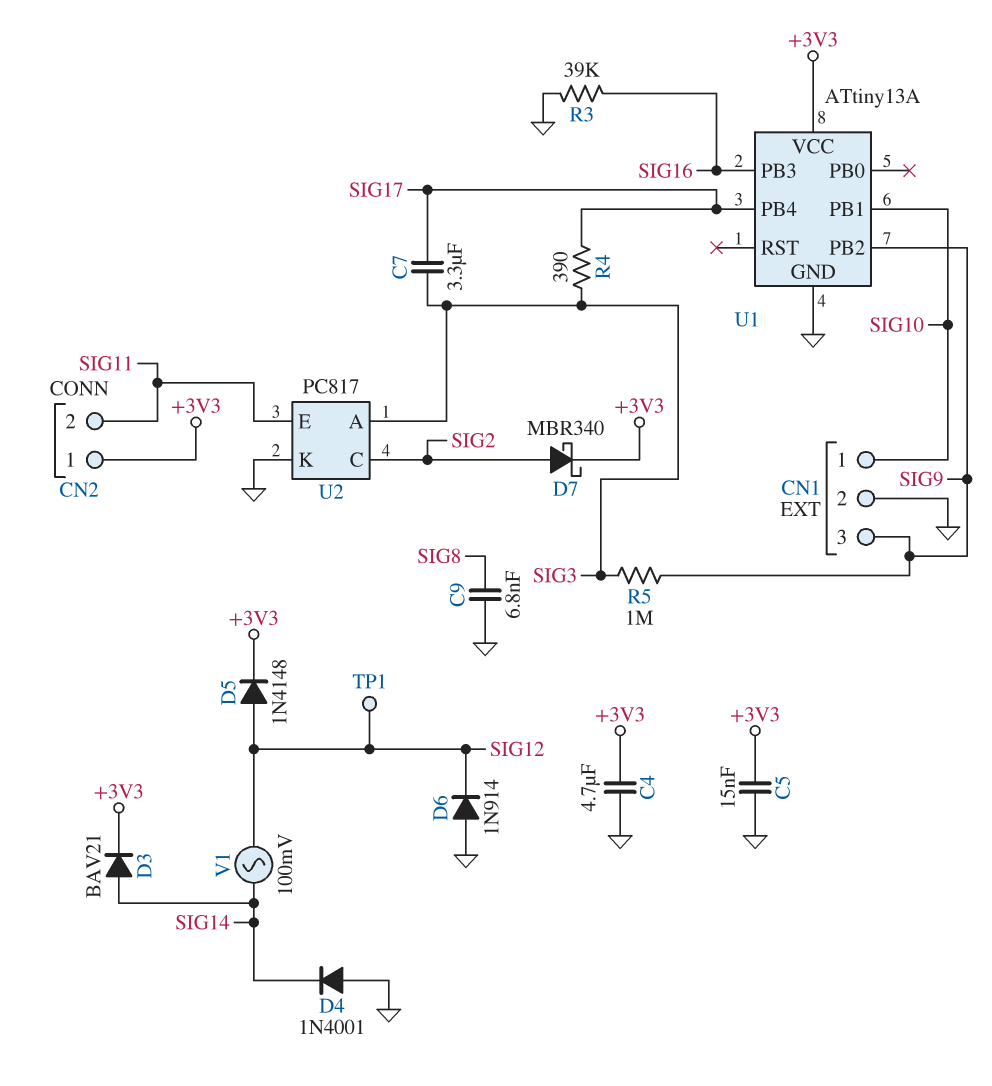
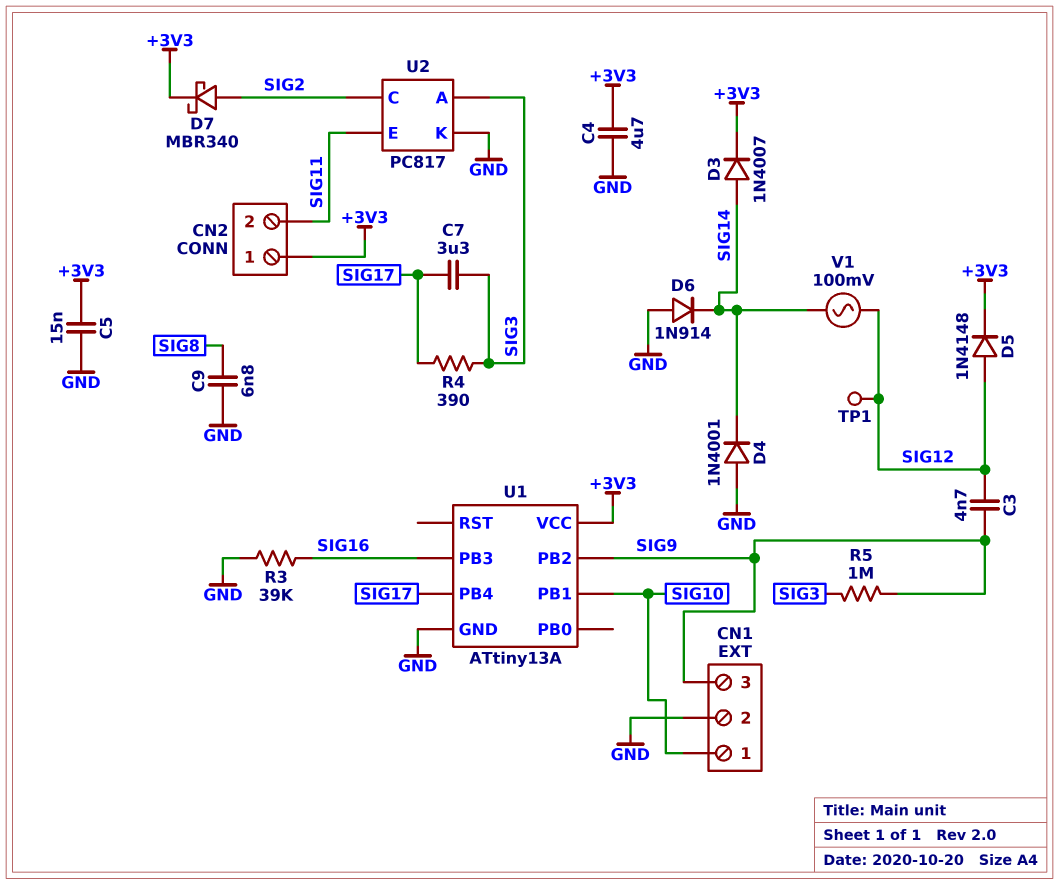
C3: none -> 4.7nF (SIG9, SIG12)
D3: diode BAV21 (A SIG14, K +3V3) -> diode 1N4007 (A SIG14, K +3V3)
D6: diode 1N914 (A GND, K SIG12) -> diode 1N914 (A GND, K SIG14)

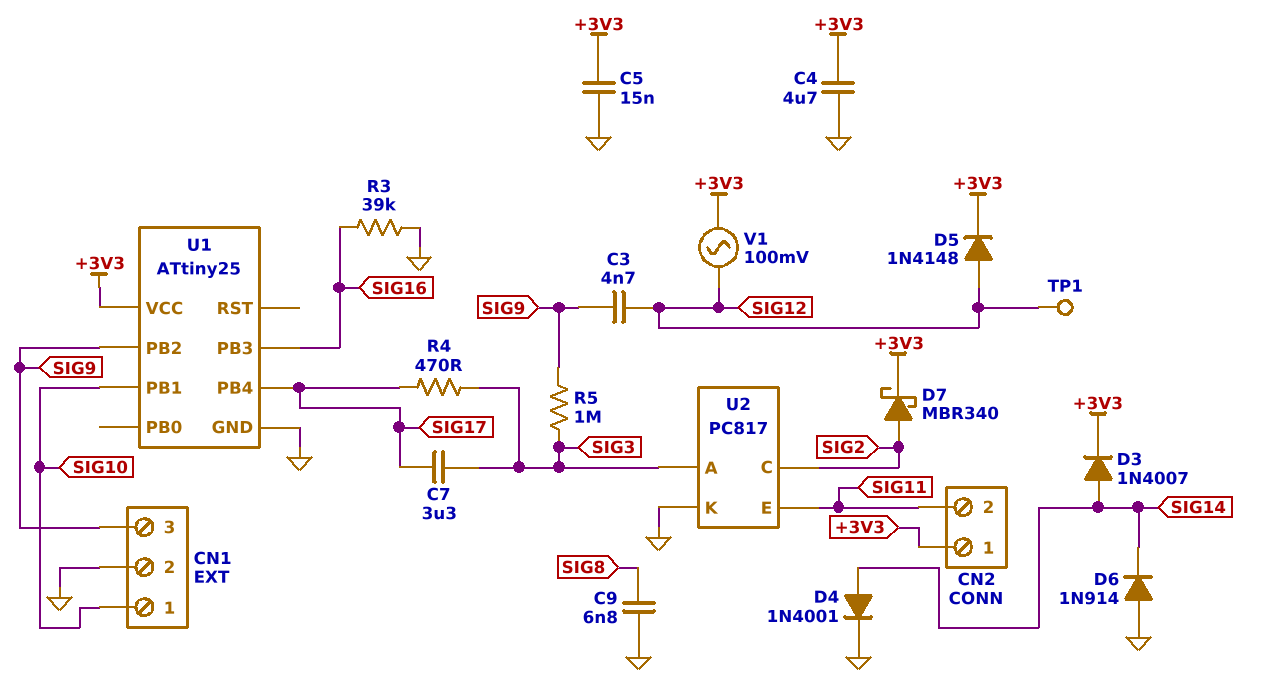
D4: diode 1N4001 (A GND, K SIG14) -> diode 1N4001 (A SIG14, K GND)
R4: 390 (SIG3, SIG17) -> 470 (SIG3, SIG17)
U1: ATtiny13A -> ATtiny25
V1: AC 100mV (SIG12, SIG14) -> AC 100mV (+3V3, SIG12)

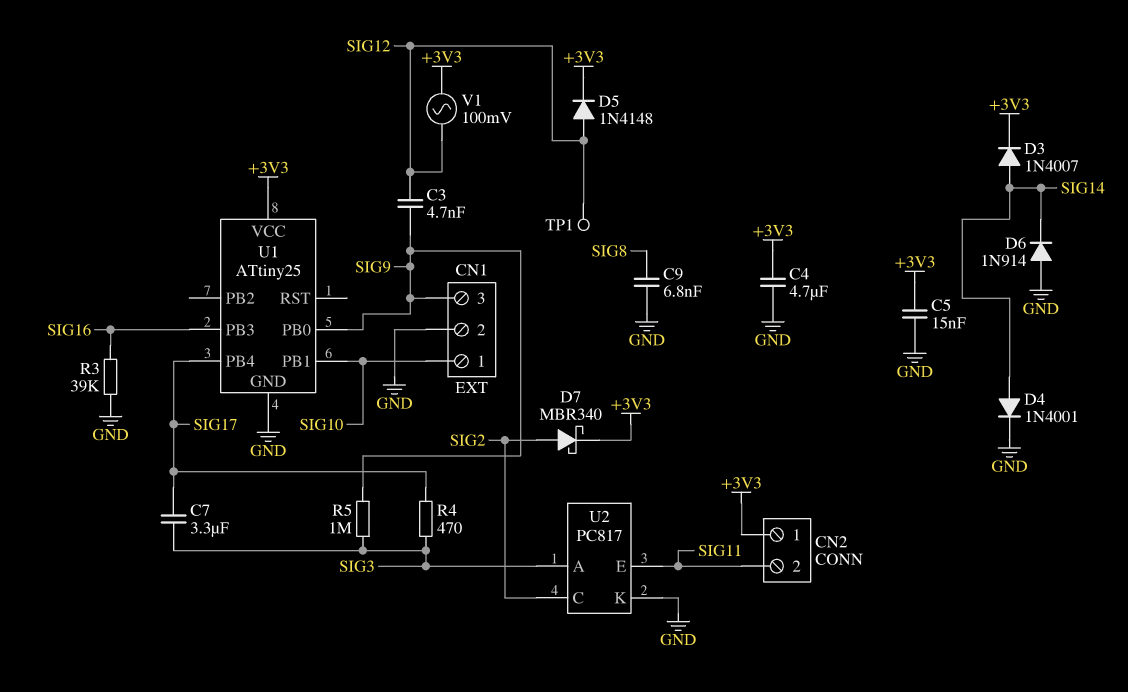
U1 pin PB0: none -> SIG9
U1 pin PB2: SIG9 -> none

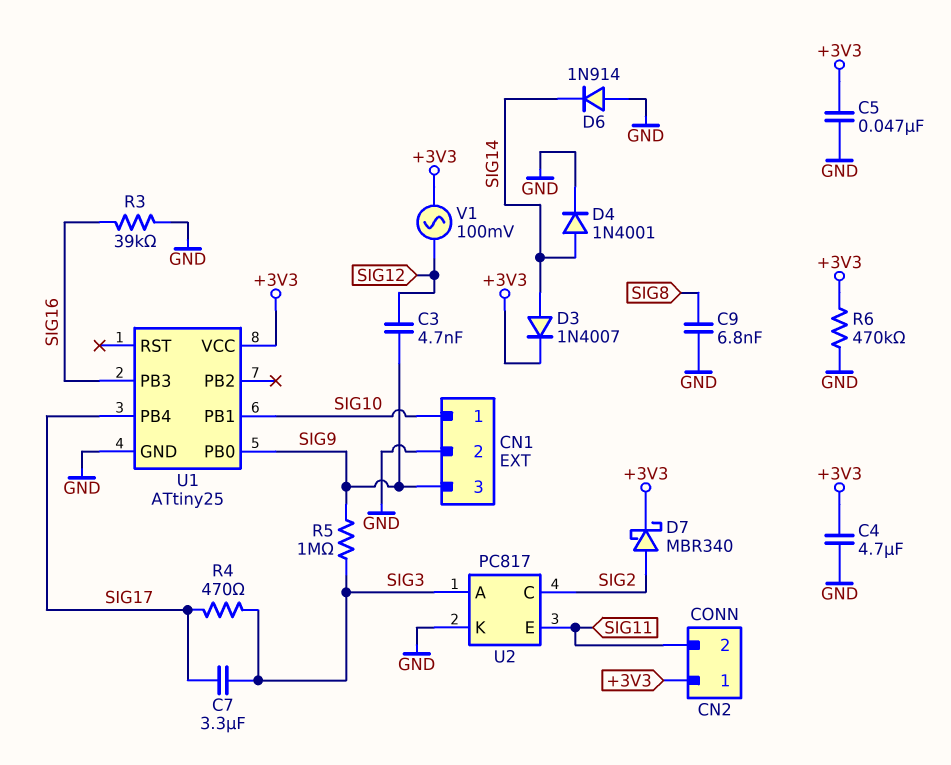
C5: 15nF (+3V3, GND) -> 47nF (+3V3, GND)
D5: diode 1N4148 (A SIG12, K +3V3) -> none
R6: none -> 470k (+3V3, GND)
TP1: test point (SIG12) -> none

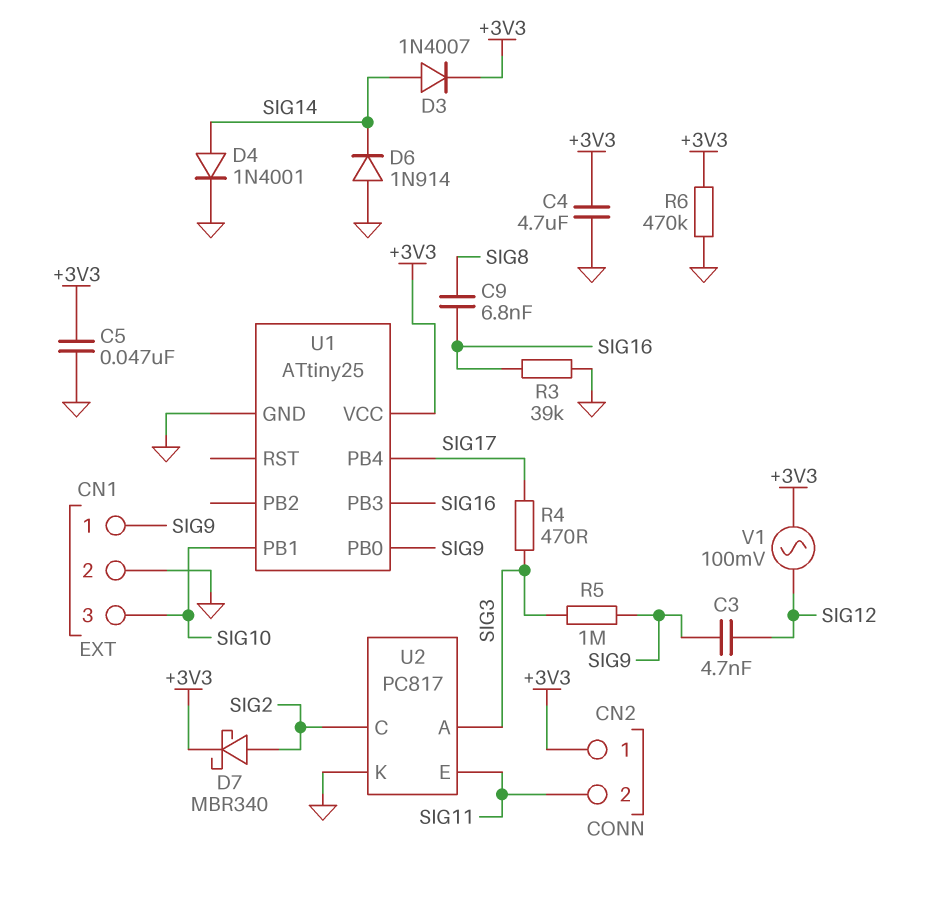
C7: 3.3uF (SIG3, SIG17) -> none
C9: 6.8nF (GND, SIG8) -> 6.8nF (SIG8, SIG16)
CN1 pin 1: SIG10 -> SIG9
CN1 pin 3: SIG9 -> SIG10

